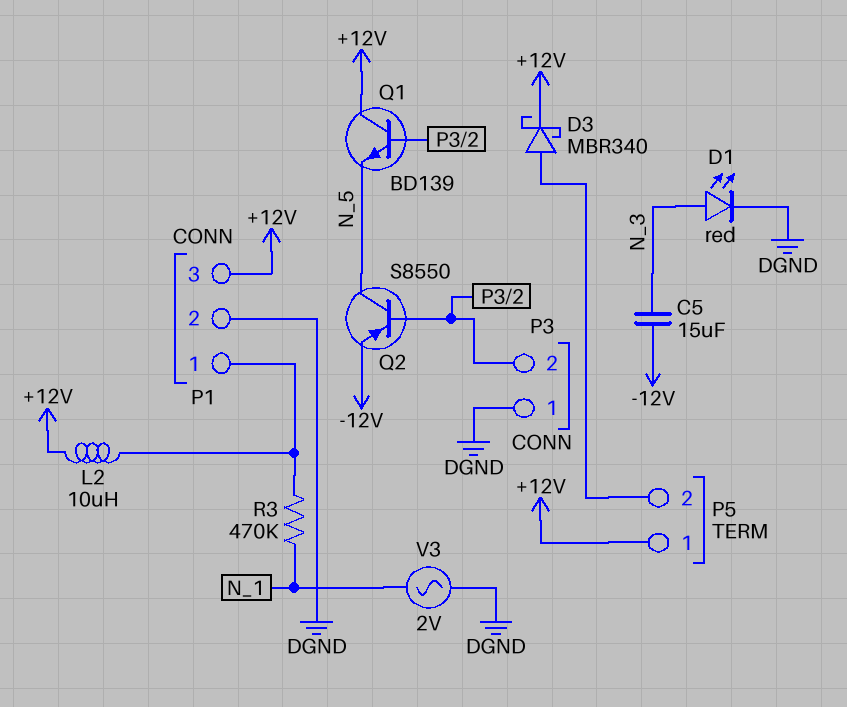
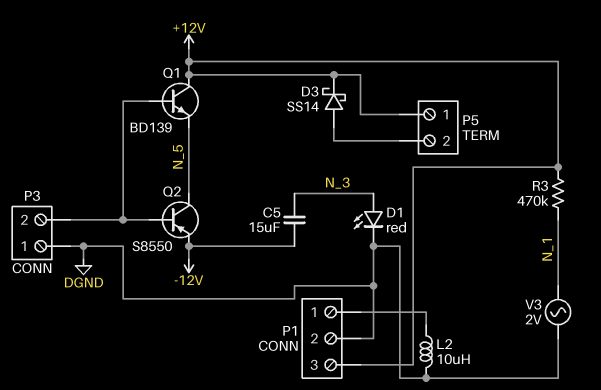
D3: schottky MBR340 (A P5/2, K +12V) -> schottky SS14 (A P5/2, K +12V)
L2: 10uH (+12V, P1/1) -> 10uH (DGND, P1/1)
R3: 470k (N_1, P1/1) -> 470k (+12V, N_1)

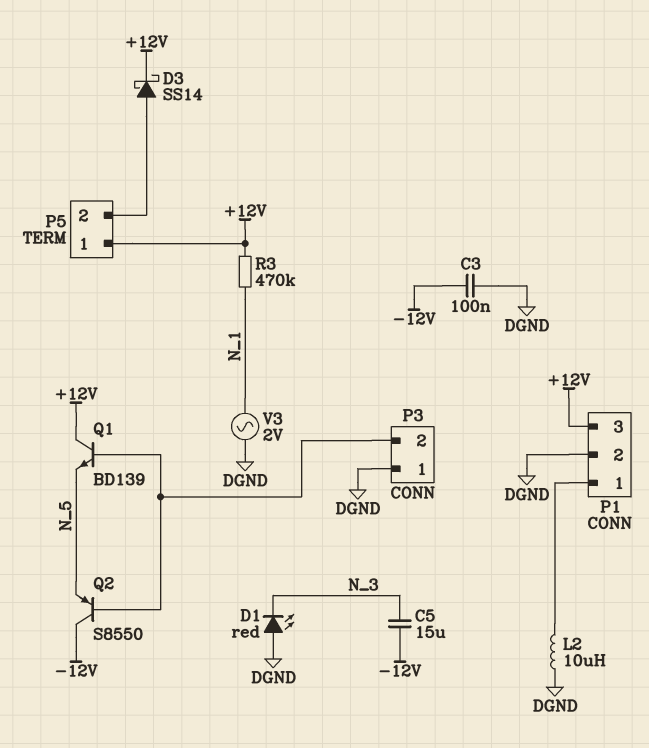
C3: none -> 100nF (-12V, DGND)
D1: LED red (A N_3, K DGND) -> LED red (A DGND, K N_3)
Q2: PNP S8550 (B P3/2, C N_5, E -12V) -> PNP S8550 (B P3/2, C -12V, E N_5)

